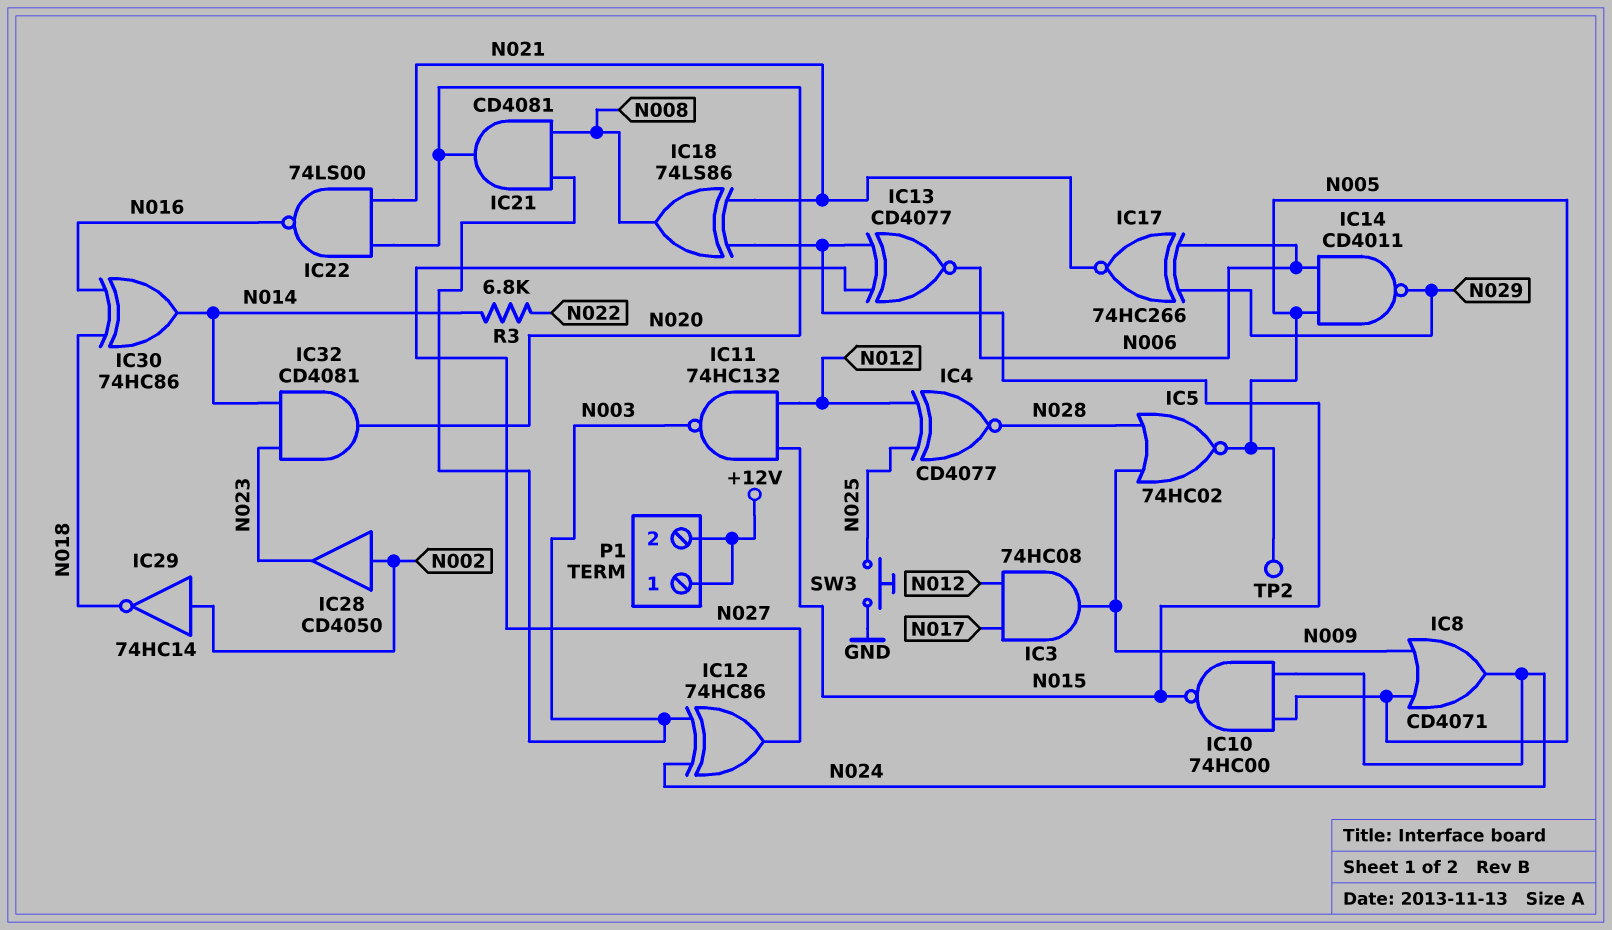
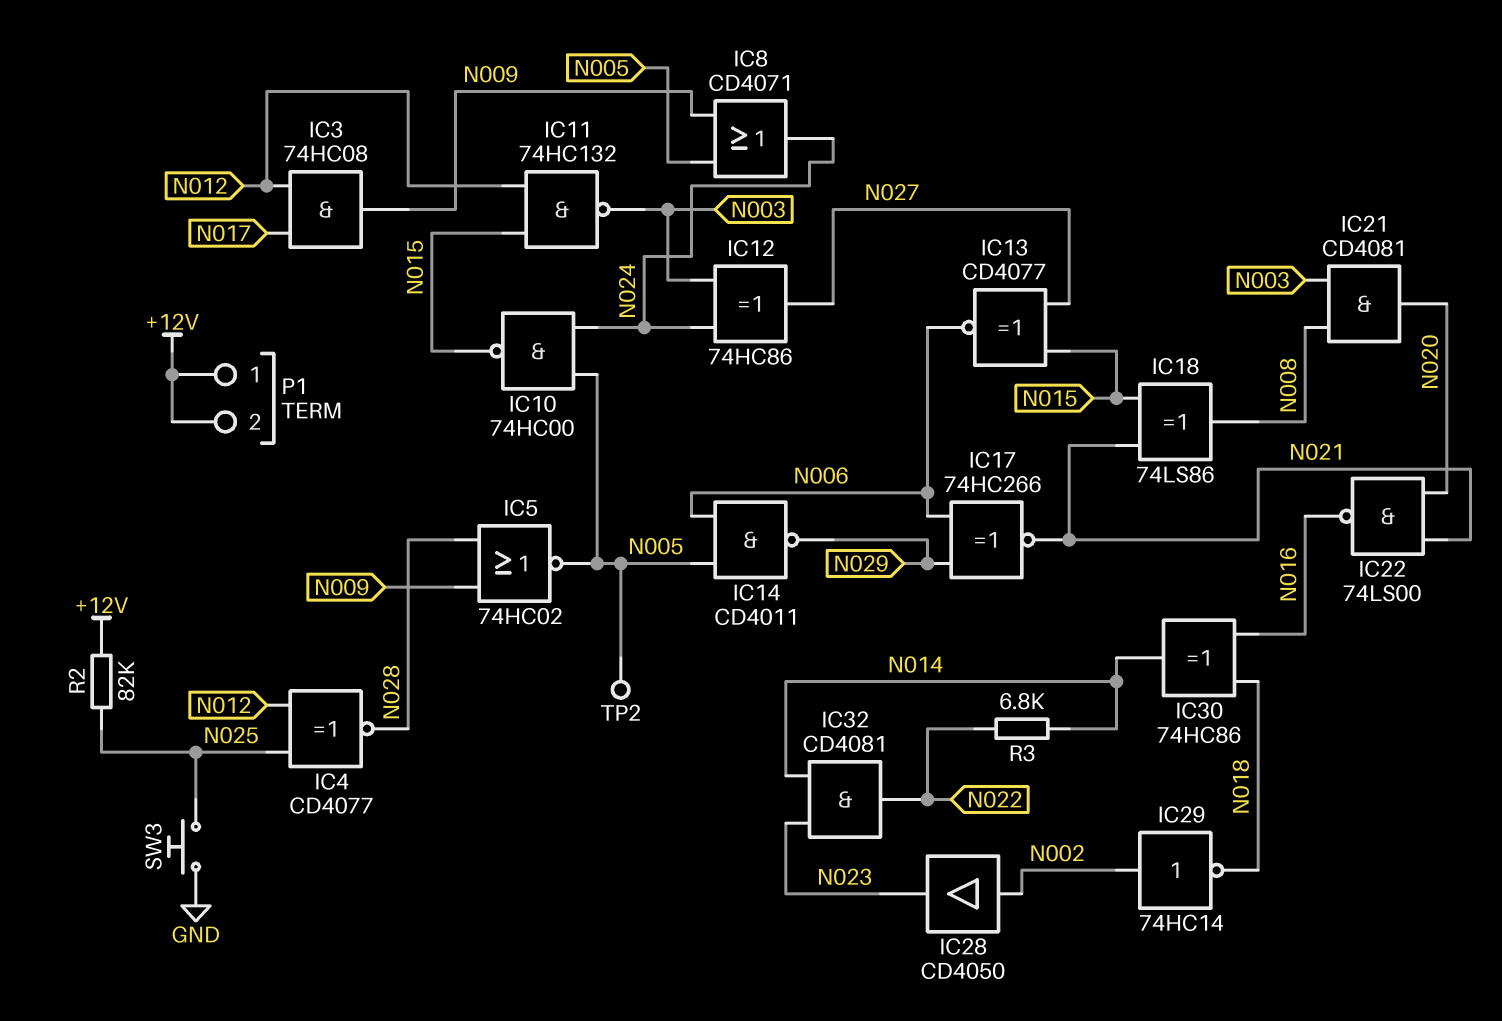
IC32: AND CD4081 (in N014, in N023, out N020) -> AND CD4081 (in N014, in N023, out N022)
R2: none -> 82k (+12V, N025)

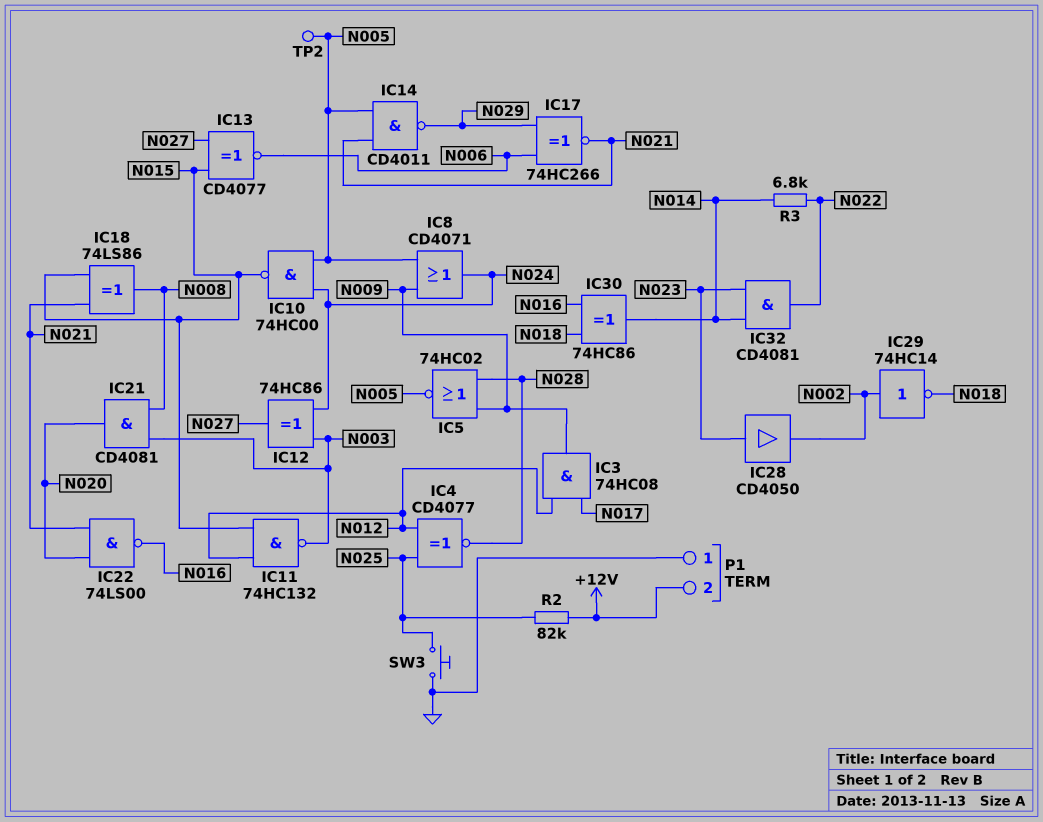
IC14: NAND CD4011 (in N005, in N006, out N029) -> NAND CD4011 (in N005, in N021, out N029)
IC28: buffer CD4050 (in N002, out N023) -> buffer CD4050 (in N023, out N002)
P1 pin 1: +12V -> GND

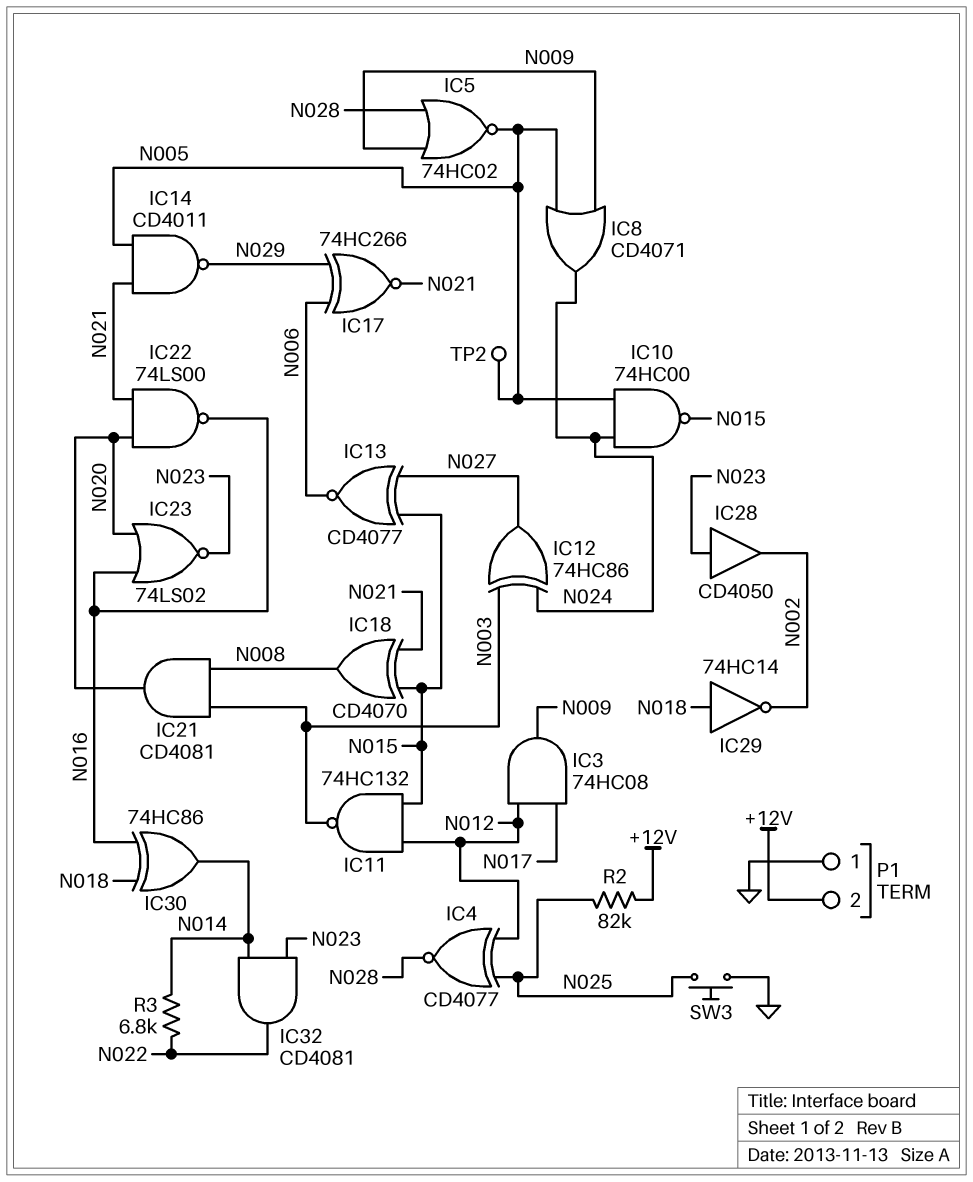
IC18: XOR 74LS86 (in N015, in N021, out N008) -> XOR CD4070 (in N015, in N021, out N008)
IC23: none -> NOR 74LS02 (in N016, in N020, out N023)
IC29: NOT 74HC14 (in N002, out N018) -> NOT 74HC14 (in N018, out N002)

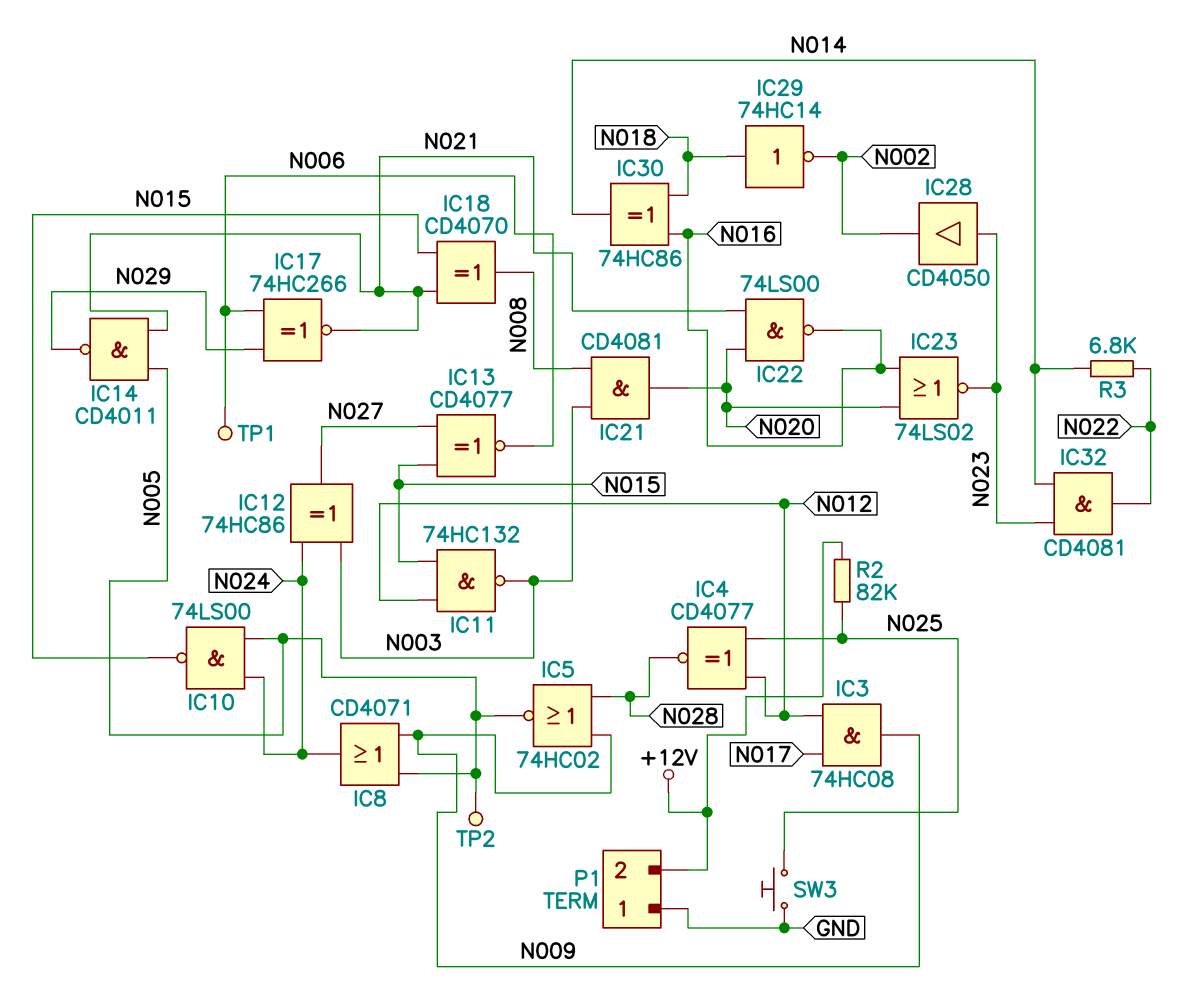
IC10: NAND 74HC00 (in N005, in N024, out N015) -> NAND 74LS00 (in N005, in N024, out N015)
TP1: none -> test point (N006)

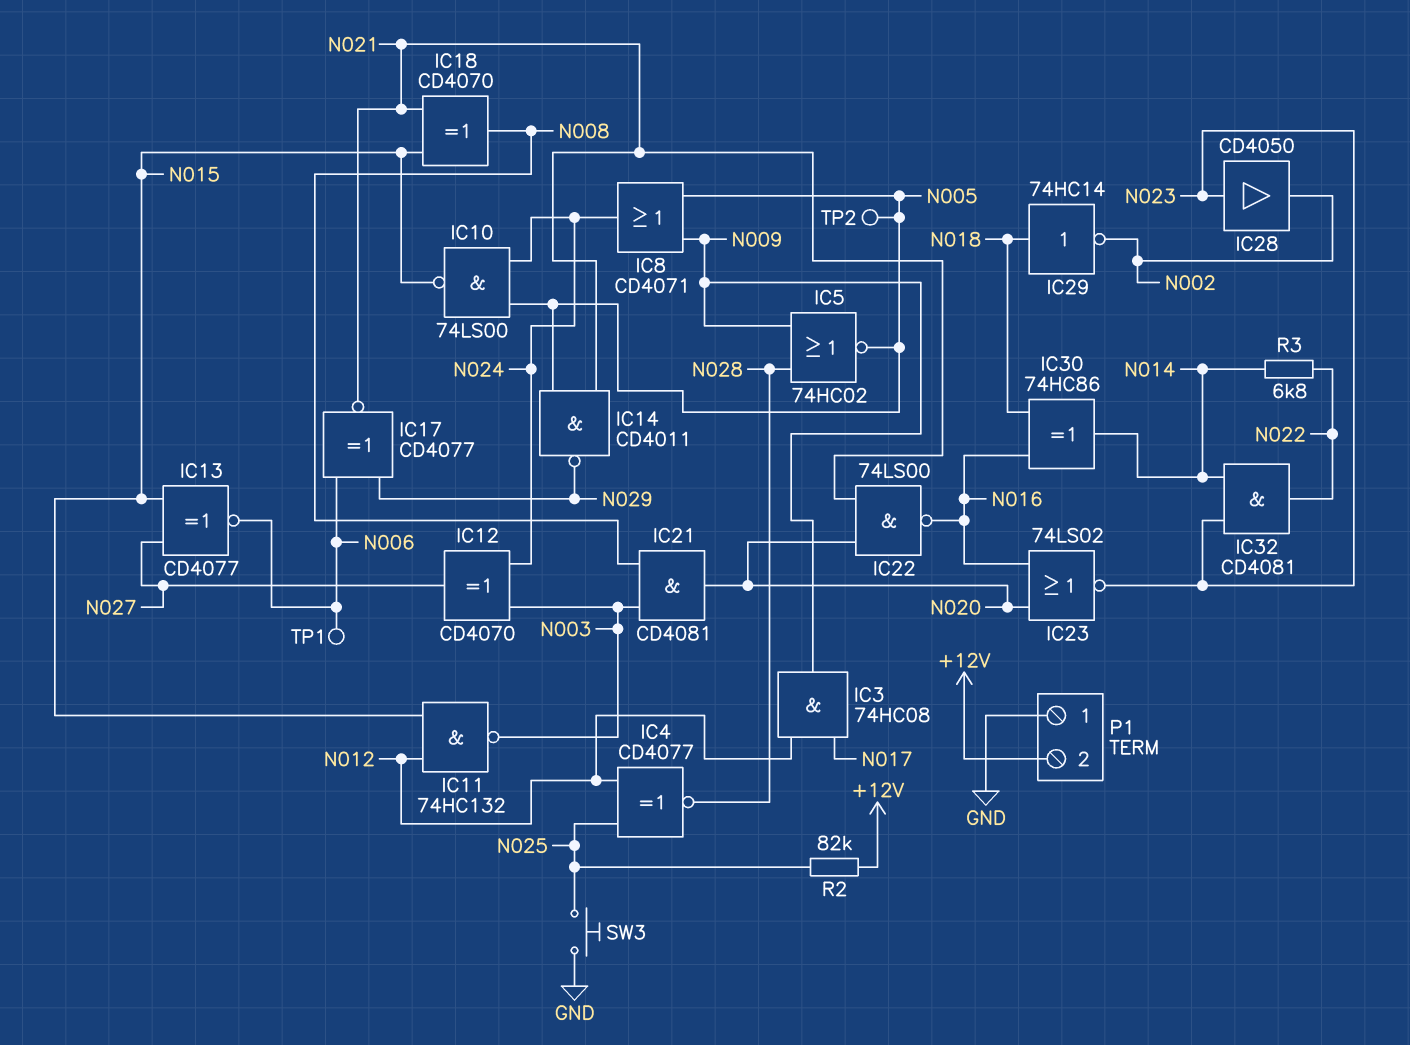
IC12: XOR 74HC86 (in N003, in N024, out N027) -> XOR CD4070 (in N003, in N024, out N027)
IC17: XNOR 74HC266 (in N006, in N029, out N021) -> XNOR CD4077 (in N006, in N029, out N021)

